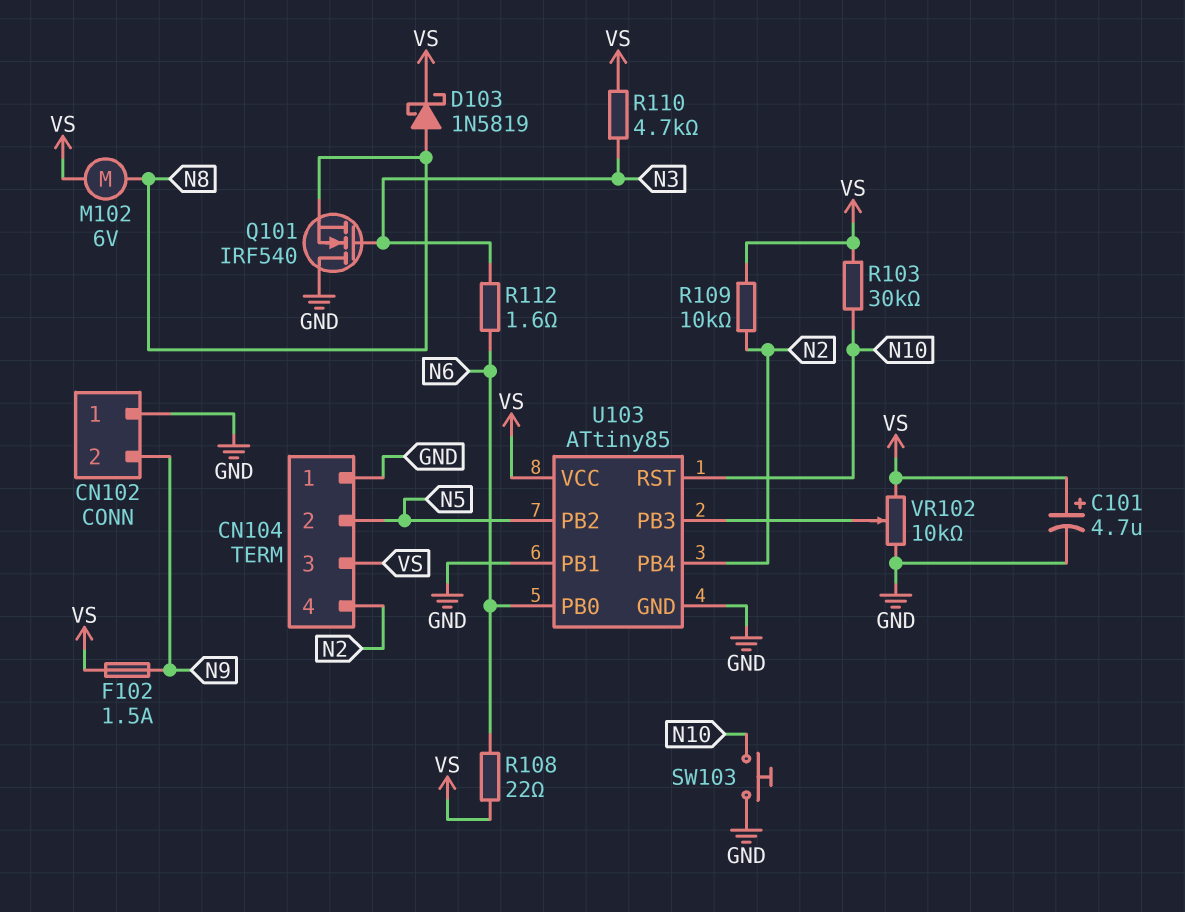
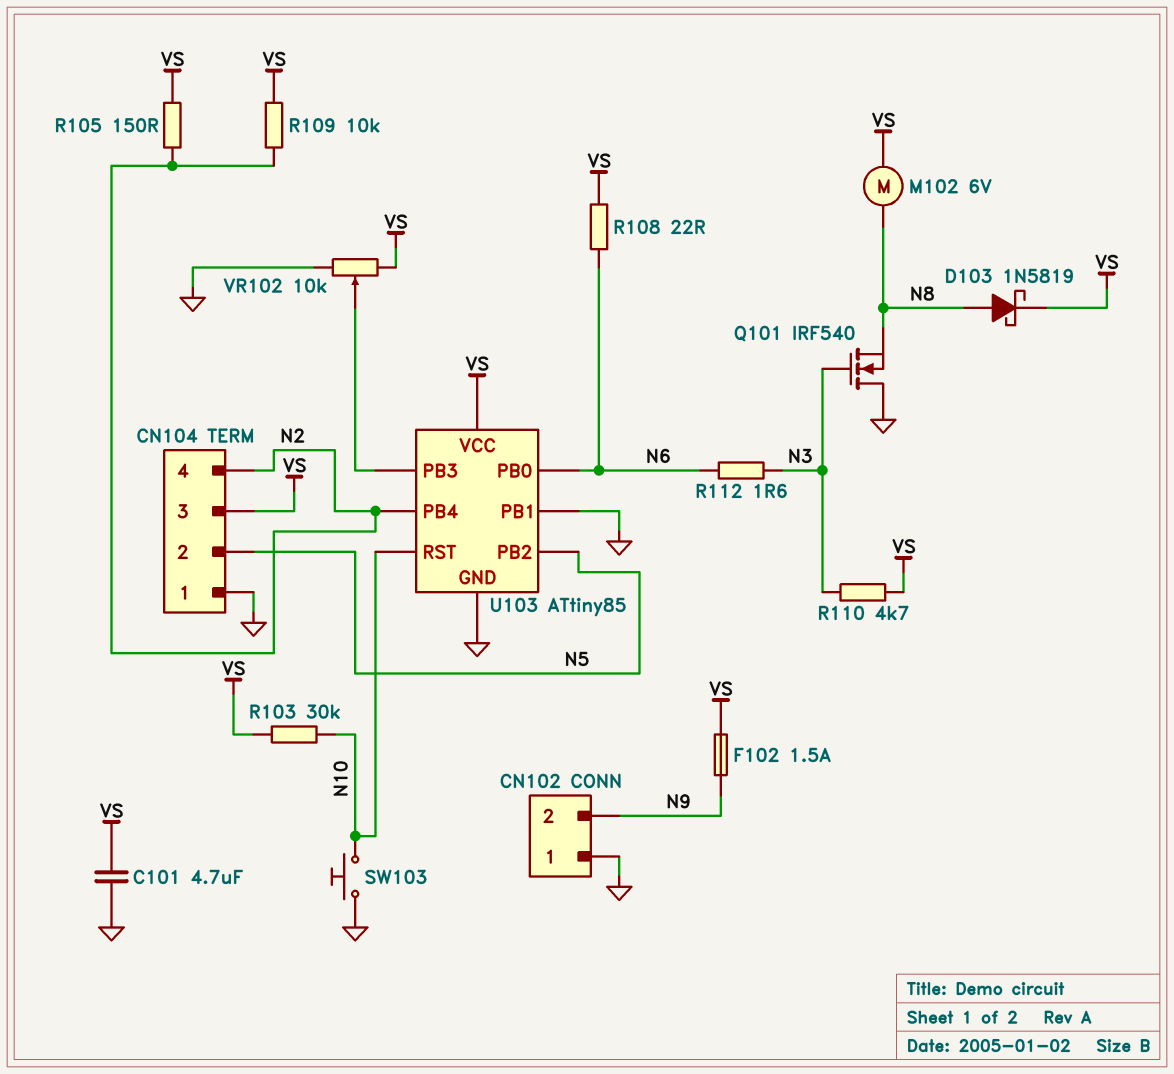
C101: 4.7uF (plus VS, minus GND) -> 4.7uF (GND, VS)
R105: none -> 150 (N2, VS)

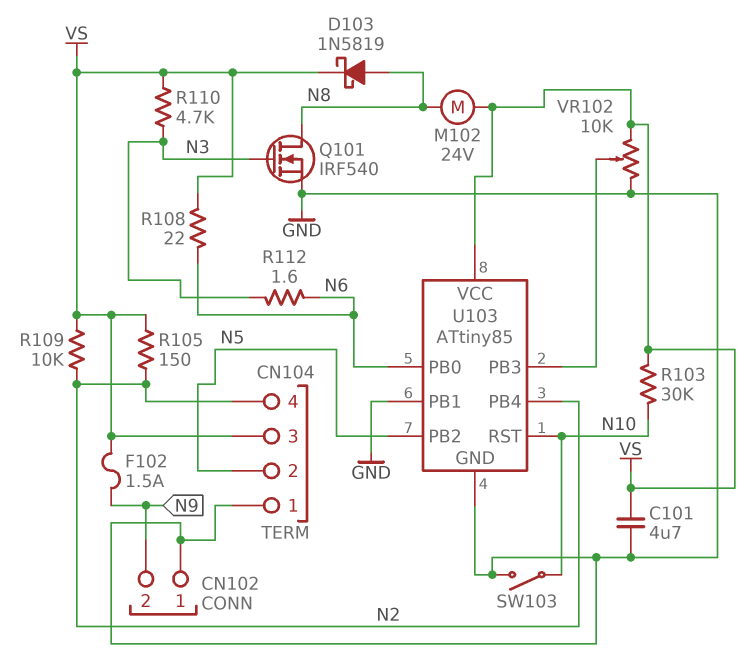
M102: motor 6V (N8, VS) -> motor 24V (N8, VS)
Q101: NMOS IRF540 (G N3, D GND, S N8) -> NMOS IRF540 (G N3, D N8, S GND)
SW103: button (GND, N10) -> switch (GND, N10)

